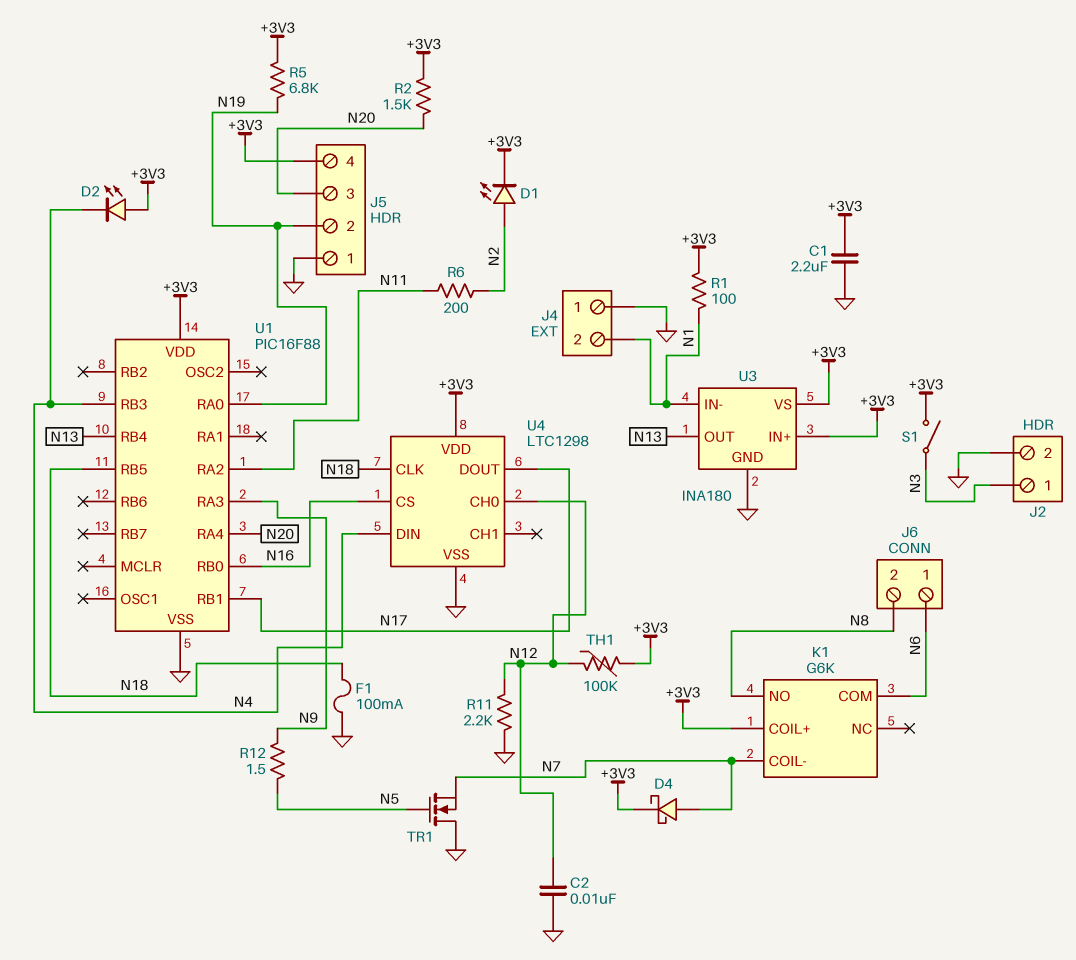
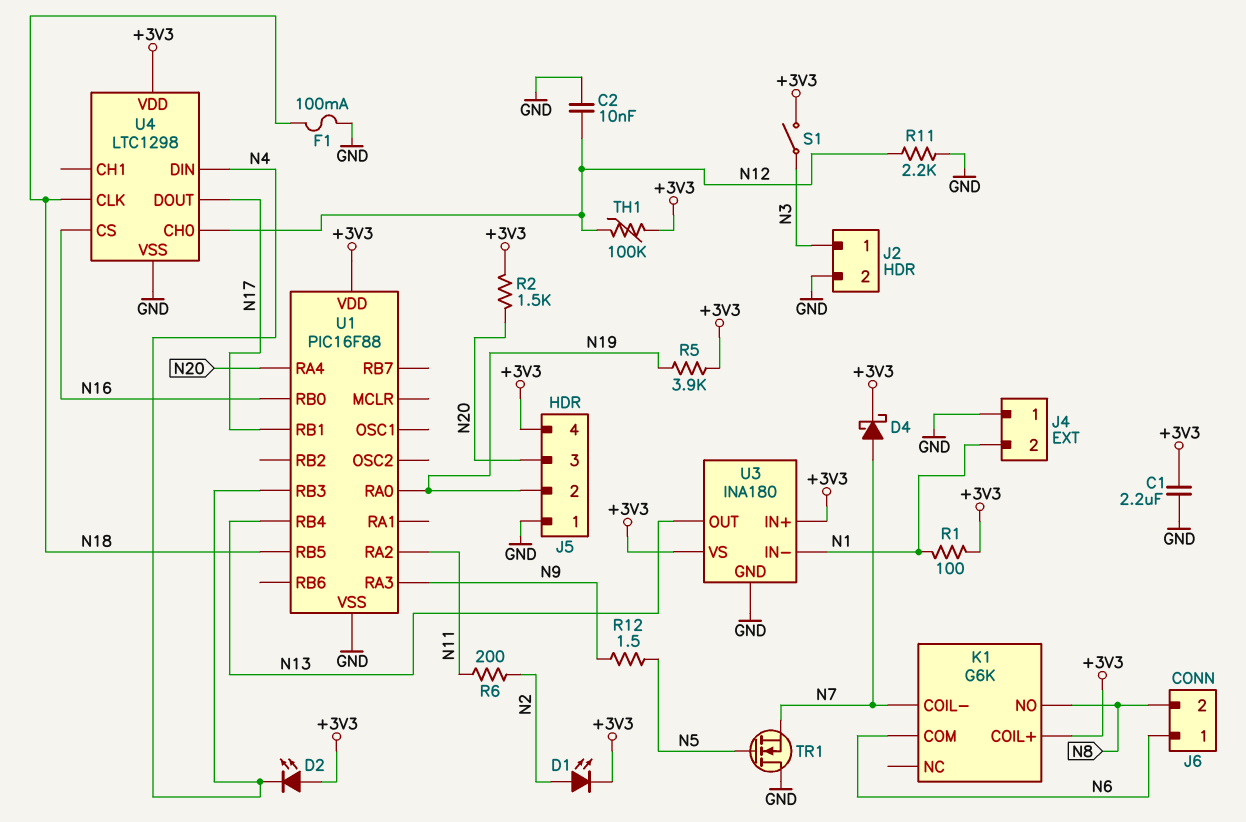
R5: 6.8k (+3V3, N19) -> 3.9k (+3V3, N19)

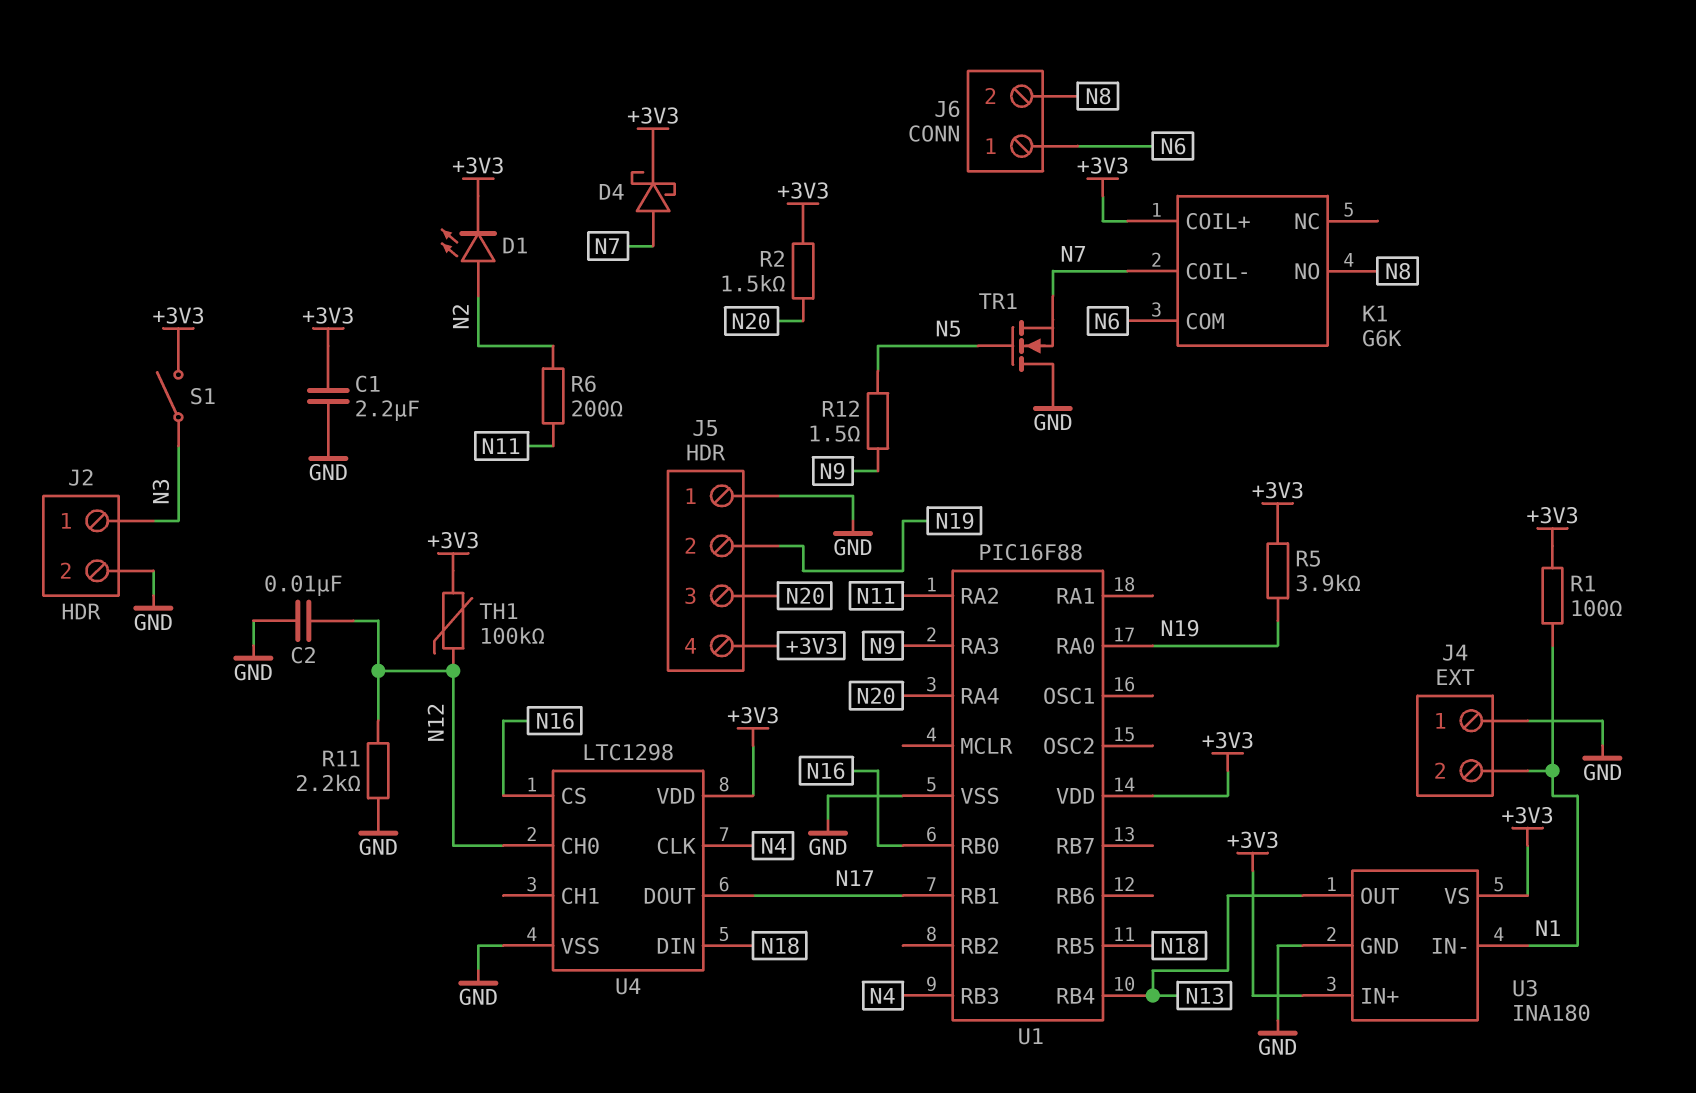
D2: LED (A +3V3, K N4) -> none
F1: 100mA (GND, N18) -> none
U4 pin CLK: N18 -> N4
U4 pin DIN: N4 -> N18

